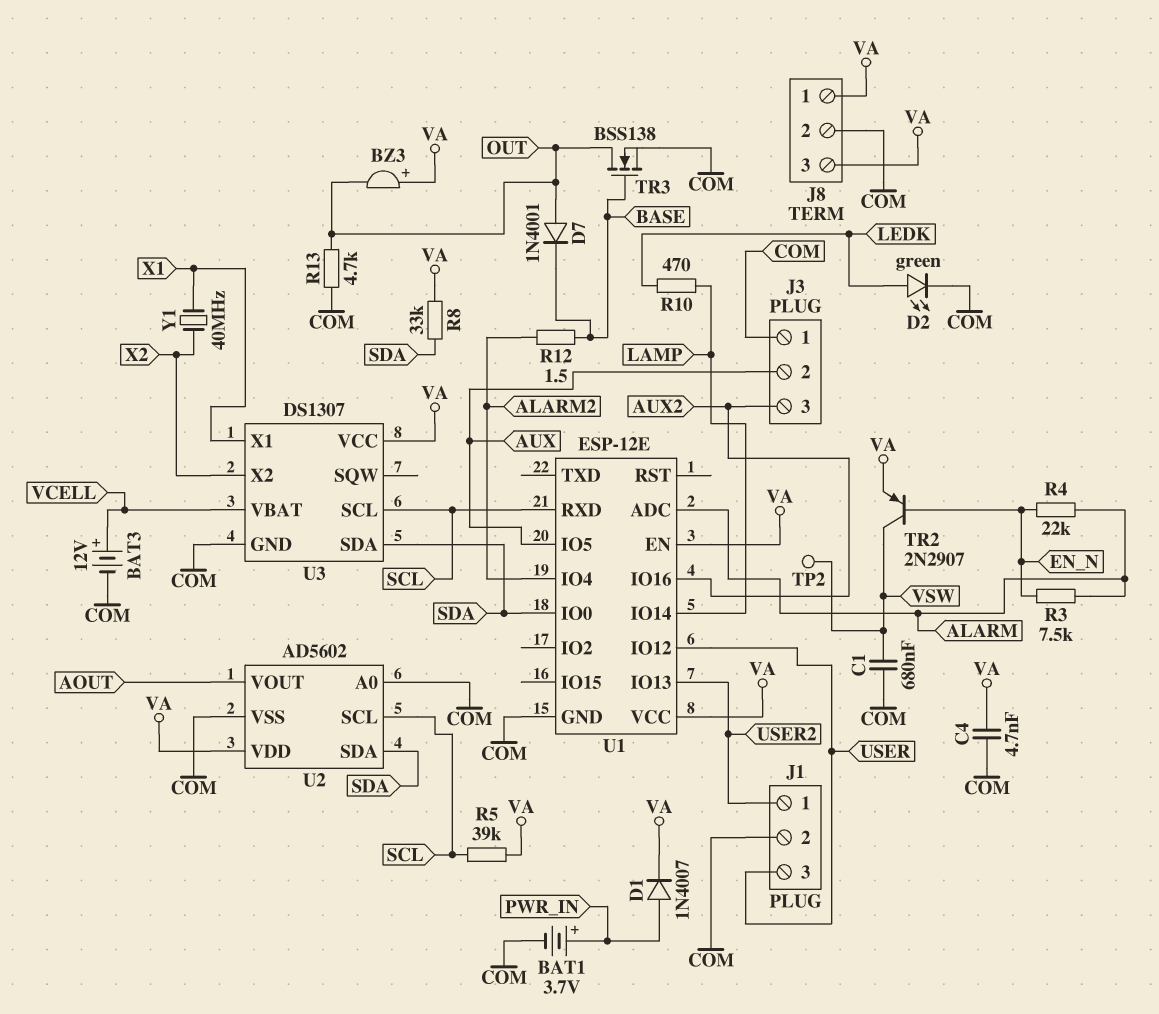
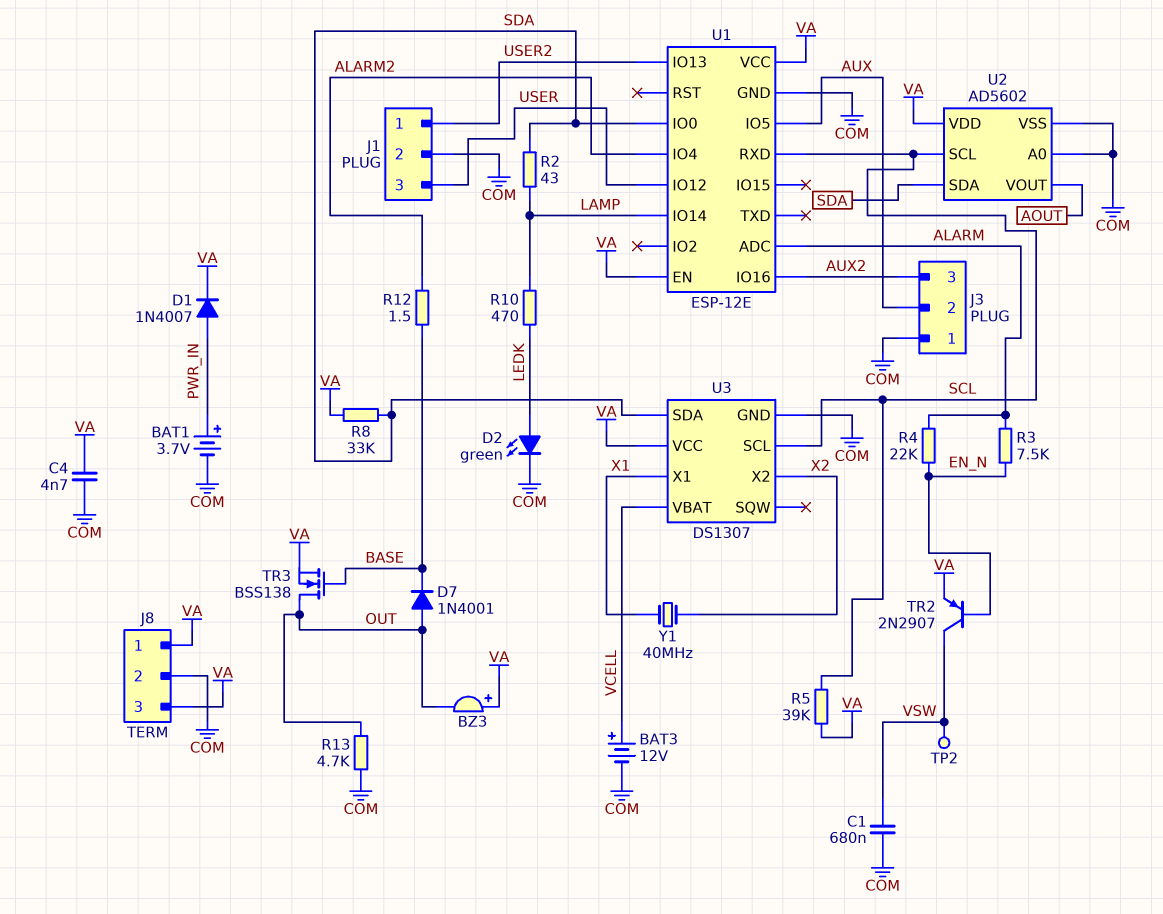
R2: none -> 43 (LAMP, SDA)
TR3: NMOS BSS138 (G BASE, D OUT, S COM) -> NMOS BSS138 (G BASE, D OUT, S VA)

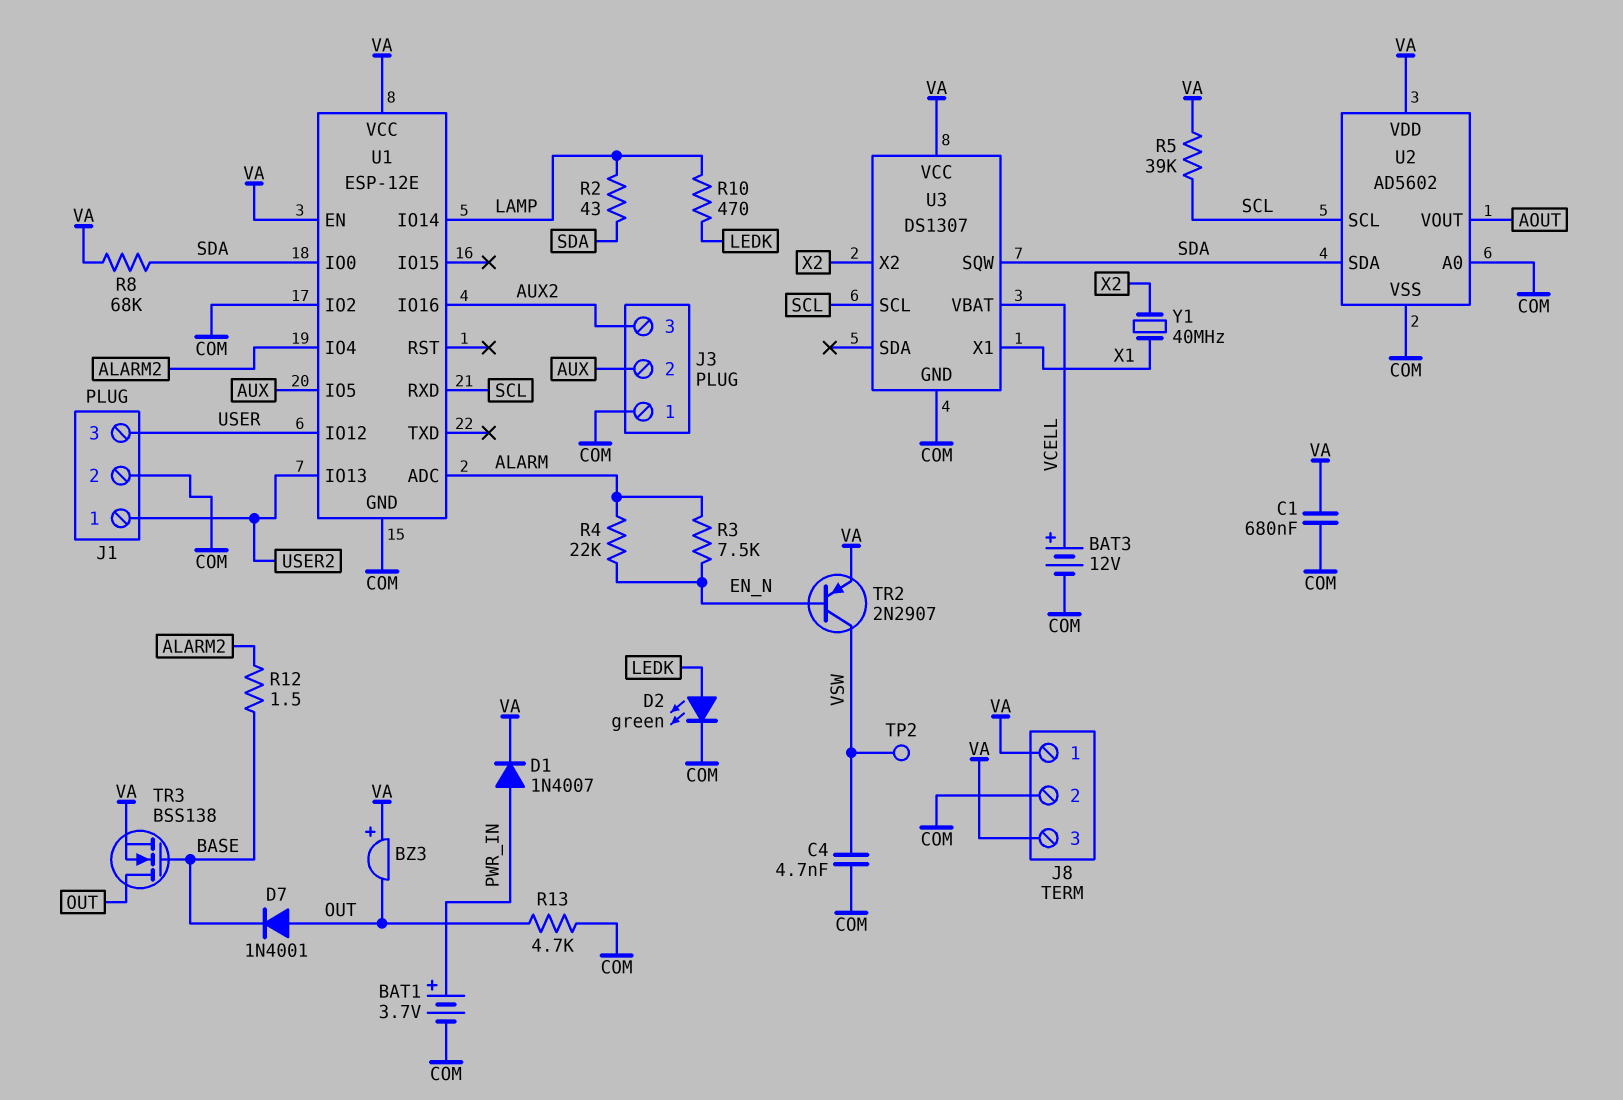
C1: 680nF (COM, VSW) -> 680nF (COM, VA)
C4: 4.7nF (COM, VA) -> 4.7nF (COM, VSW)
R8: 33k (SDA, VA) -> 68k (SDA, VA)
U1 pin IO2: none -> COM
U3 pin SDA: SDA -> none
U3 pin SQW: none -> SDA

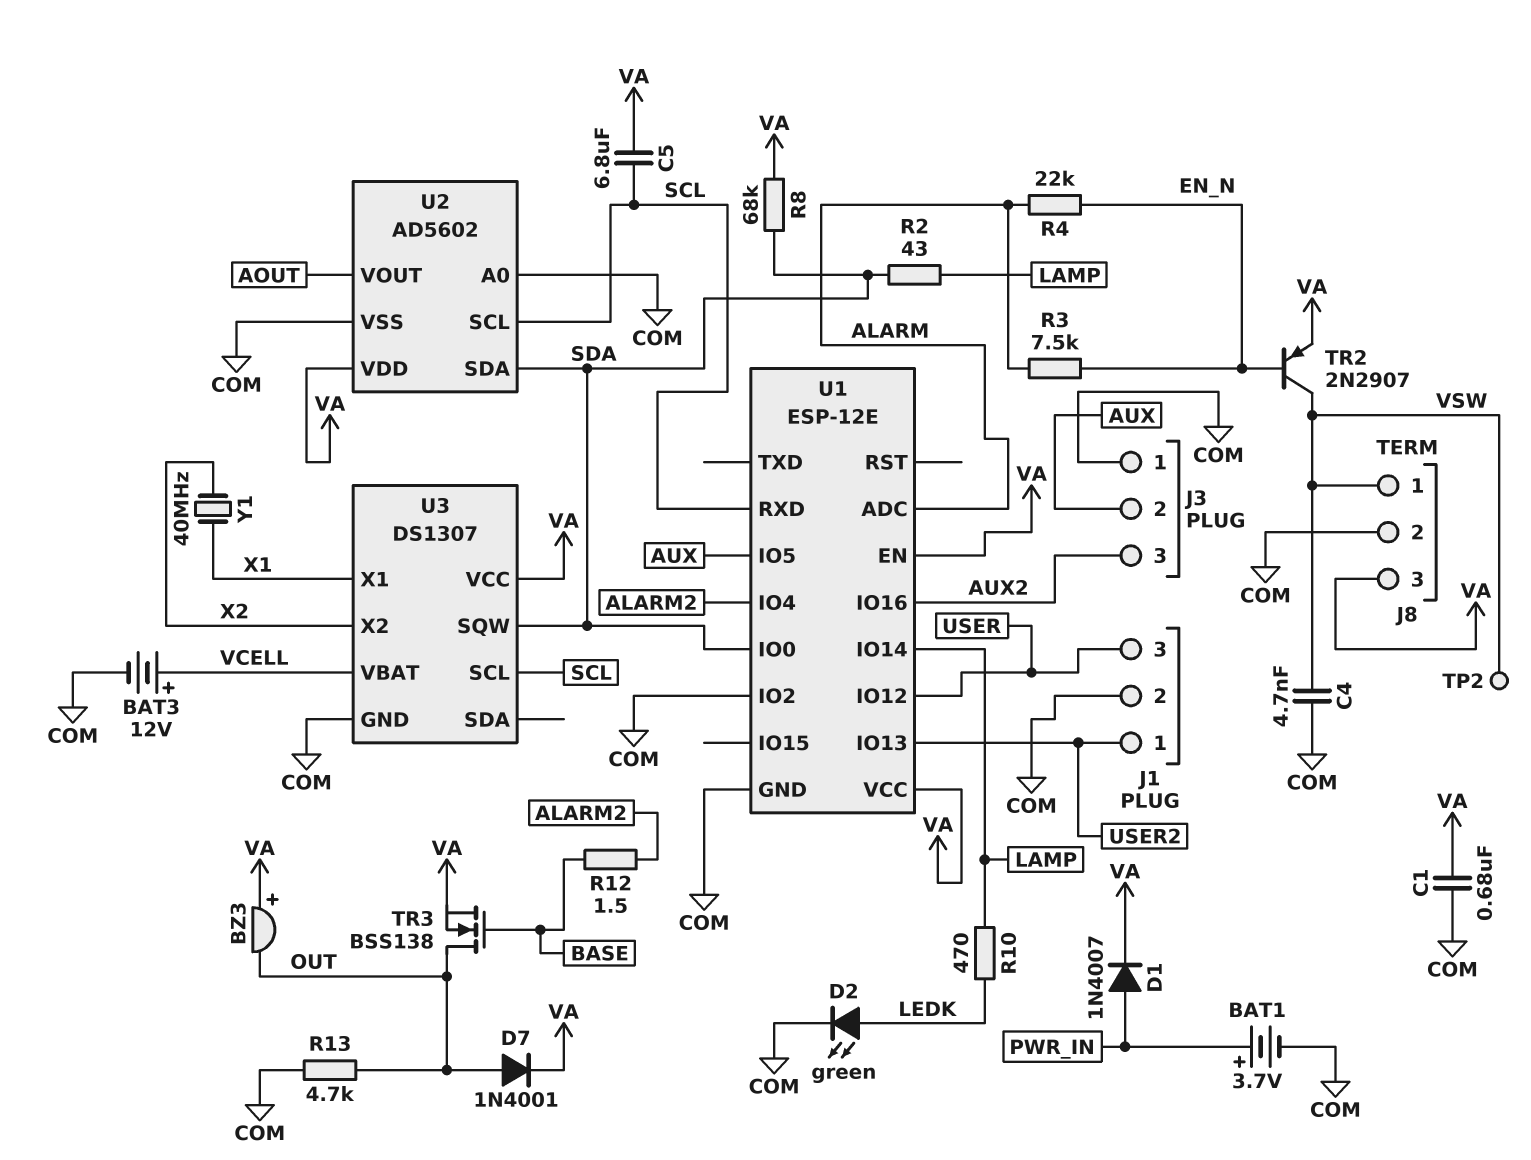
C5: none -> 6.8uF (SCL, VA)
D7: diode 1N4001 (A OUT, K BASE) -> diode 1N4001 (A OUT, K VA)
J8 pin 1: VA -> VSW
R5: 39k (SCL, VA) -> none

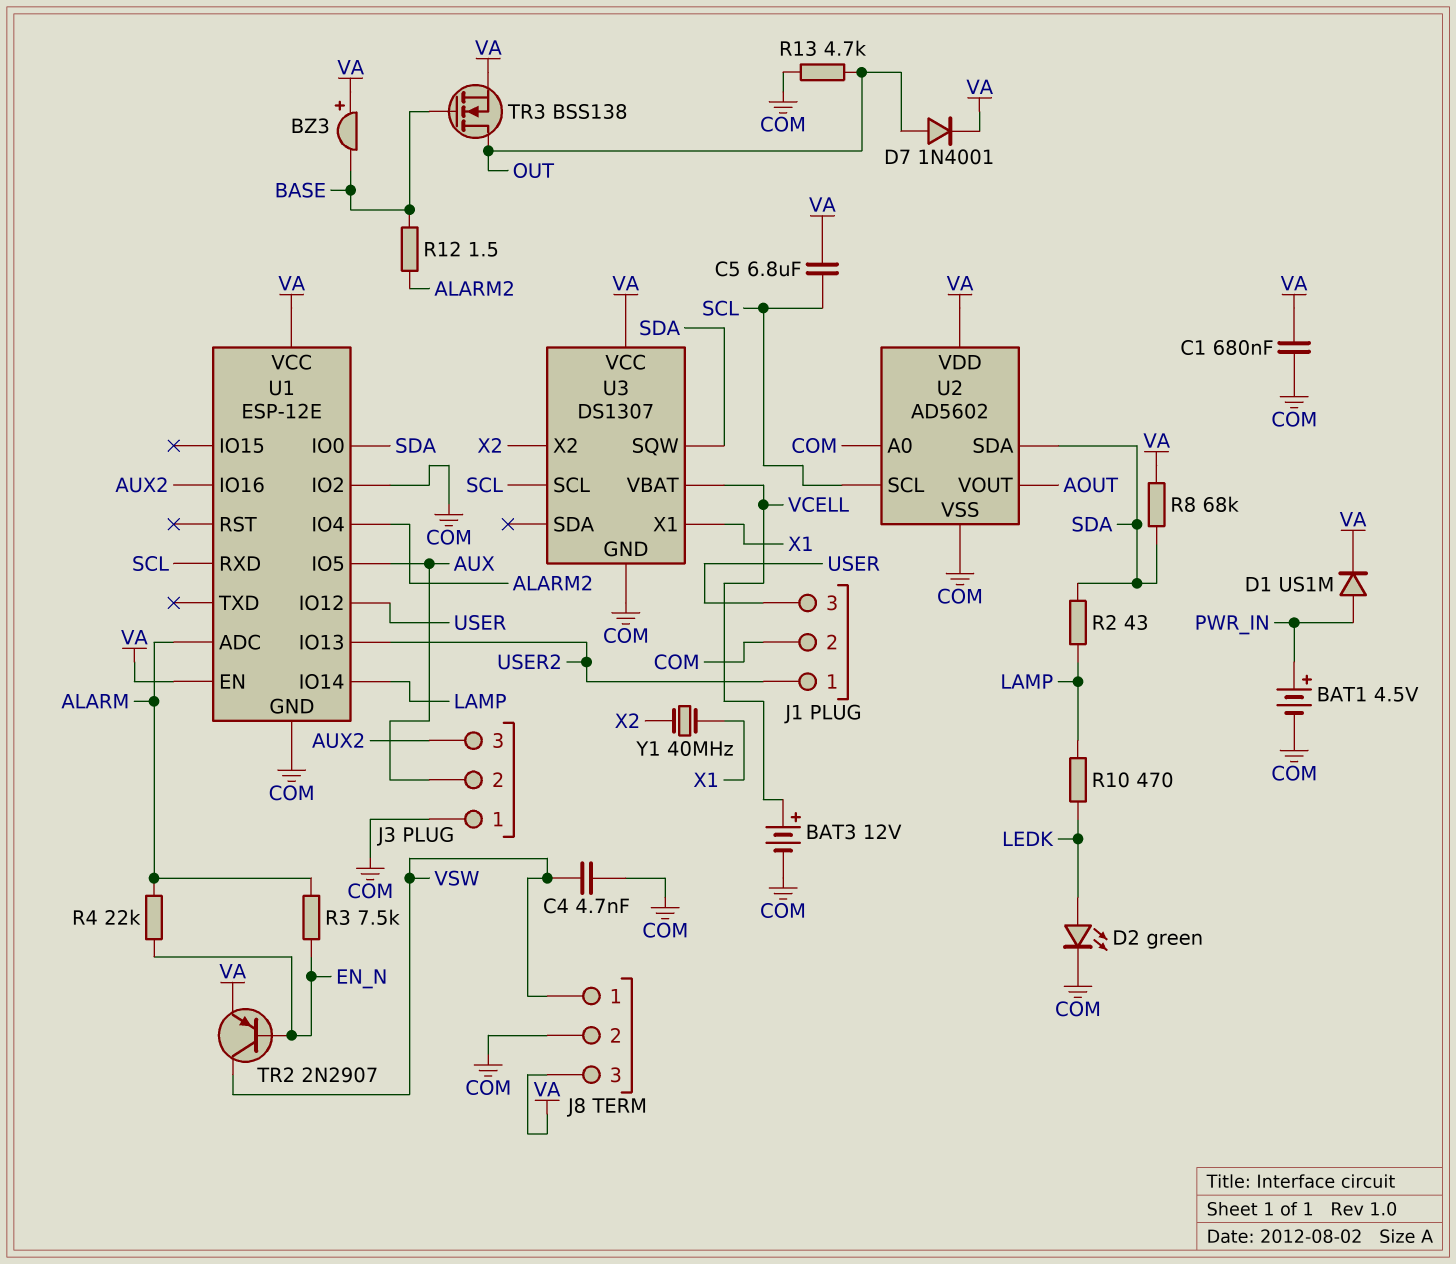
BAT1: 3.7V (plus PWR_IN, minus COM) -> 4.5V (plus PWR_IN, minus COM)
BZ3: buzzer (plus VA, minus OUT) -> buzzer (plus VA, minus BASE)
D1: diode 1N4007 (A PWR_IN, K VA) -> diode US1M (A PWR_IN, K VA)
TP2: test point (VSW) -> none

